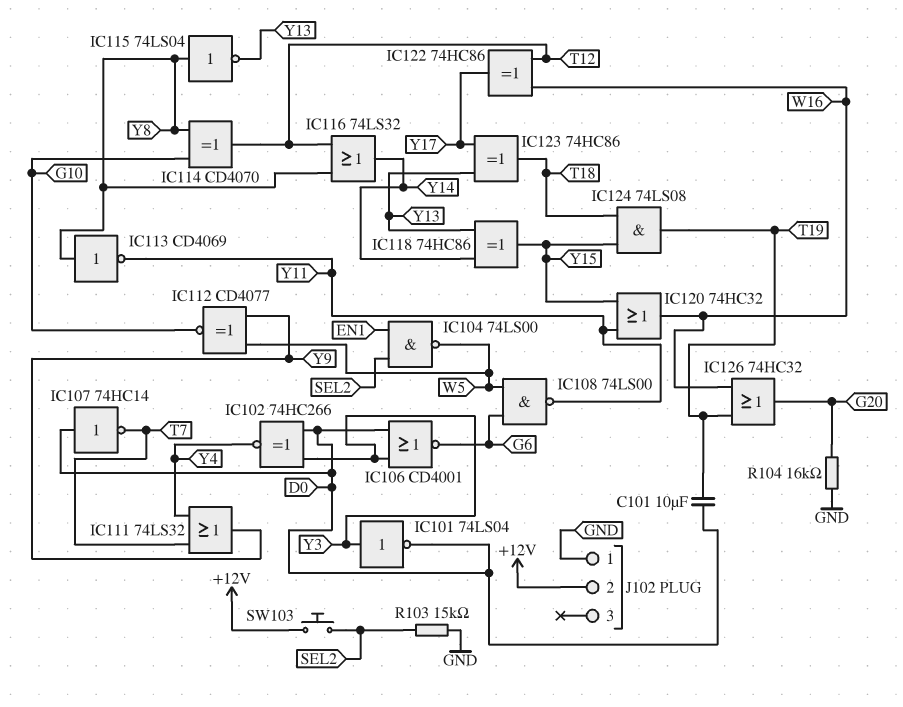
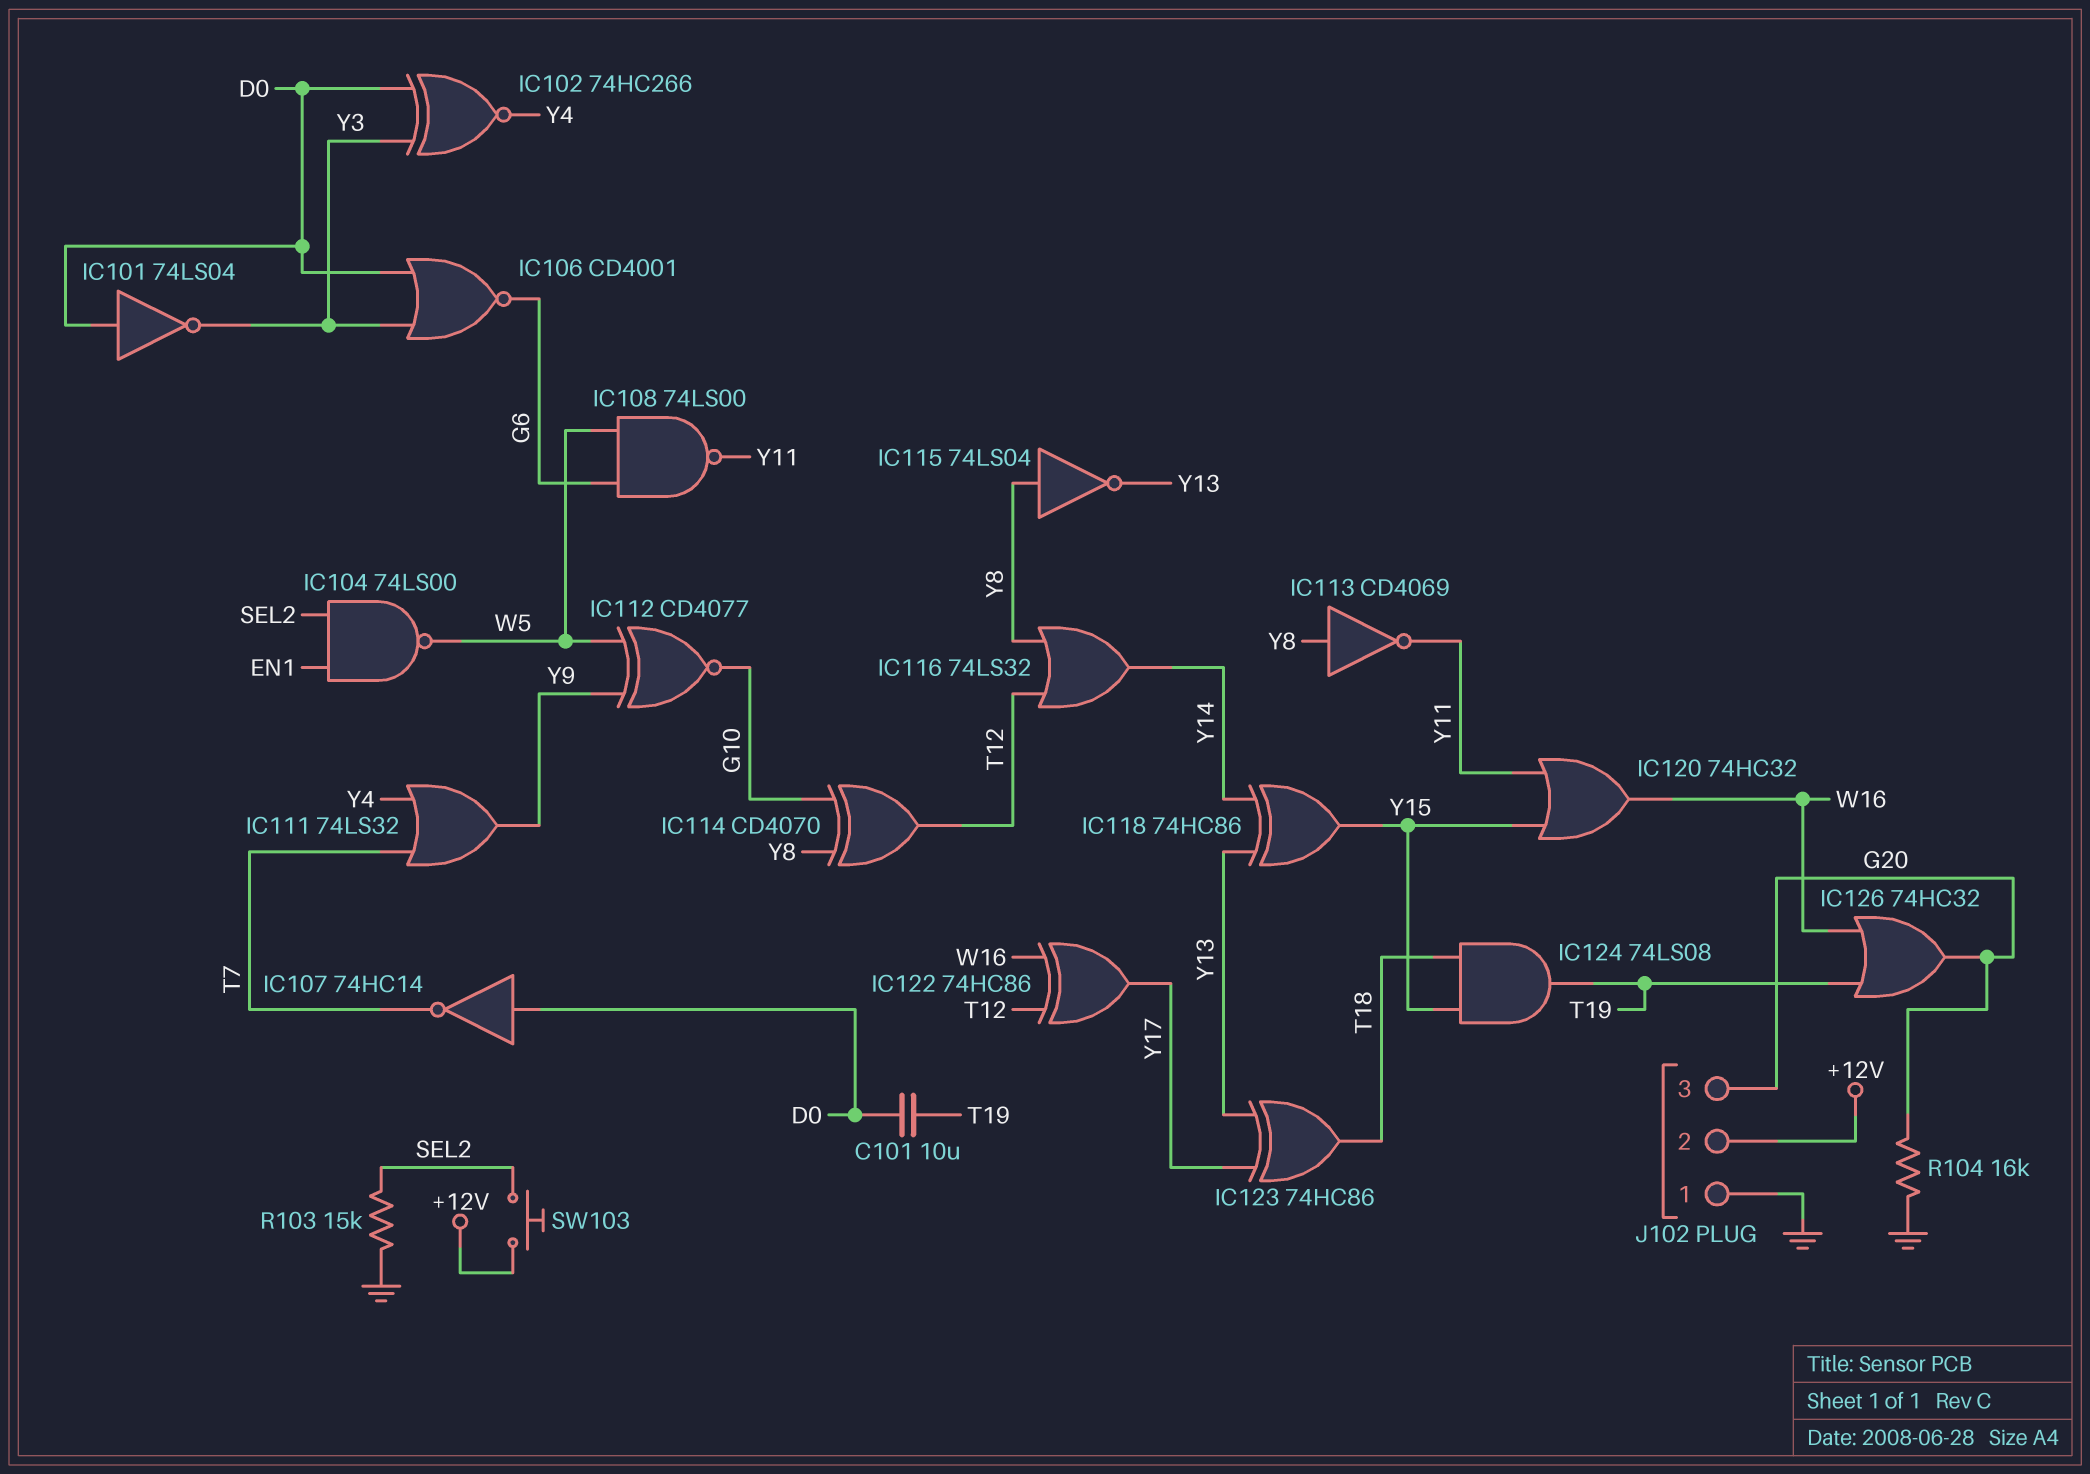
IC101: NOT 74LS04 (in Y3, out D0) -> NOT 74LS04 (in D0, out Y3)
J102 pin 3: none -> G20

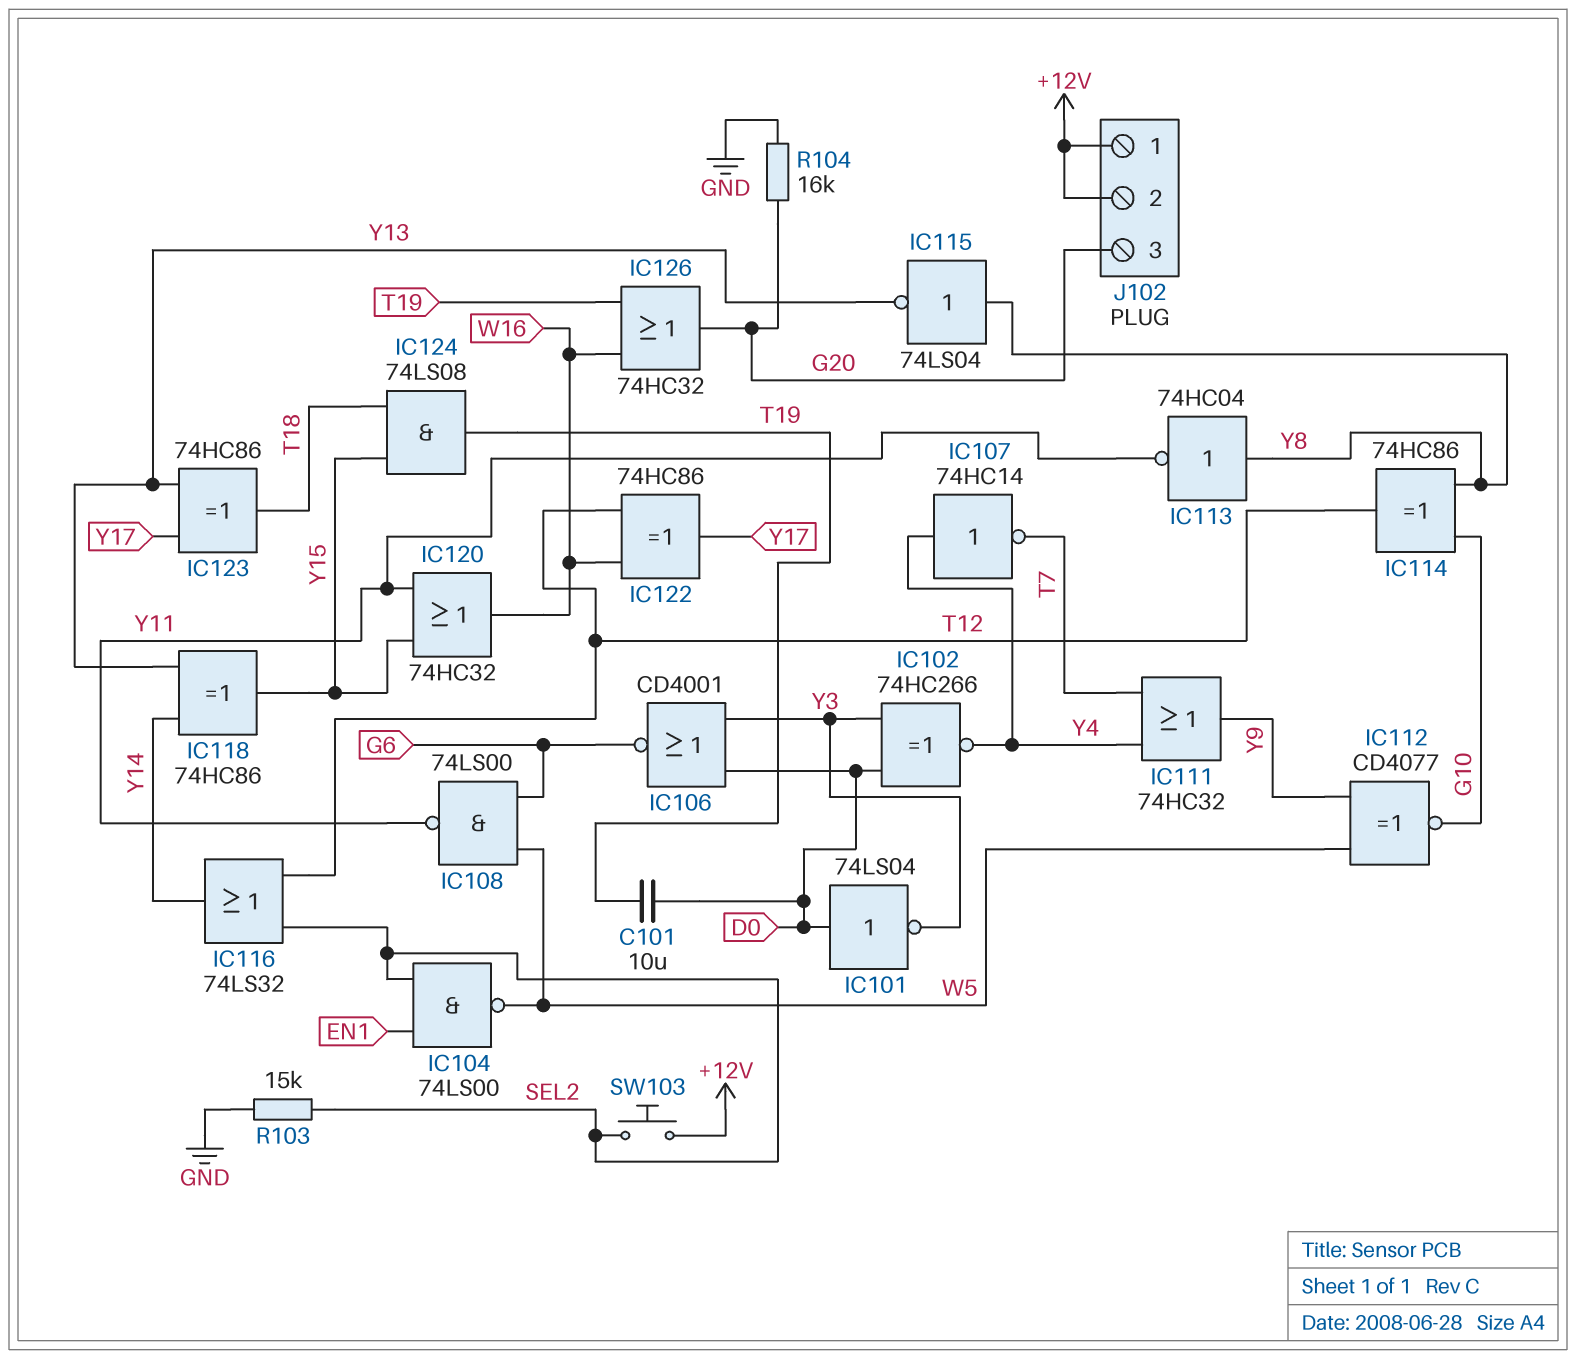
IC107: NOT 74HC14 (in D0, out T7) -> NOT 74HC14 (in Y4, out T7)
IC111: OR 74LS32 (in T7, in Y4, out Y9) -> OR 74HC32 (in T7, in Y4, out Y9)
IC113: NOT CD4069 (in Y8, out Y11) -> NOT 74HC04 (in Y8, out Y11)
IC114: XOR CD4070 (in G10, in Y8, out T12) -> XOR 74HC86 (in G10, in Y8, out T12)
IC116: OR 74LS32 (in T12, in Y8, out Y14) -> OR 74LS32 (in SEL2, in T12, out Y14)
J102 pin 1: GND -> +12V

